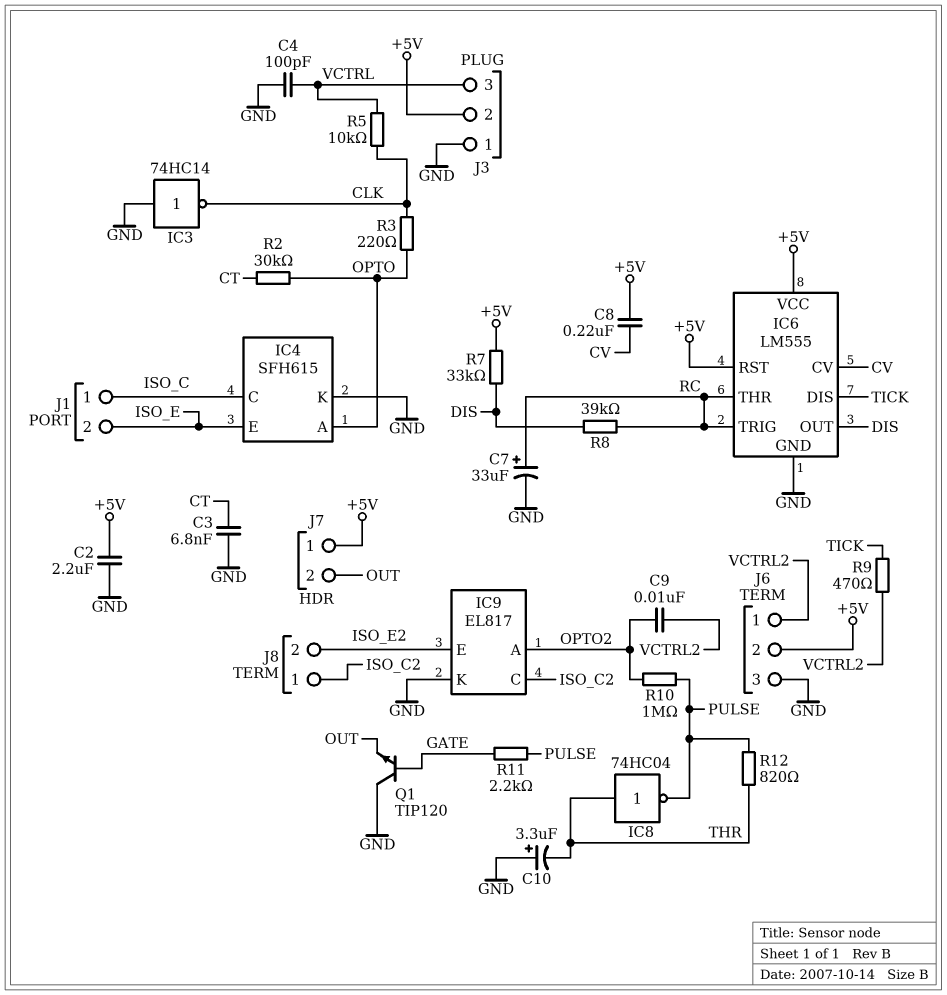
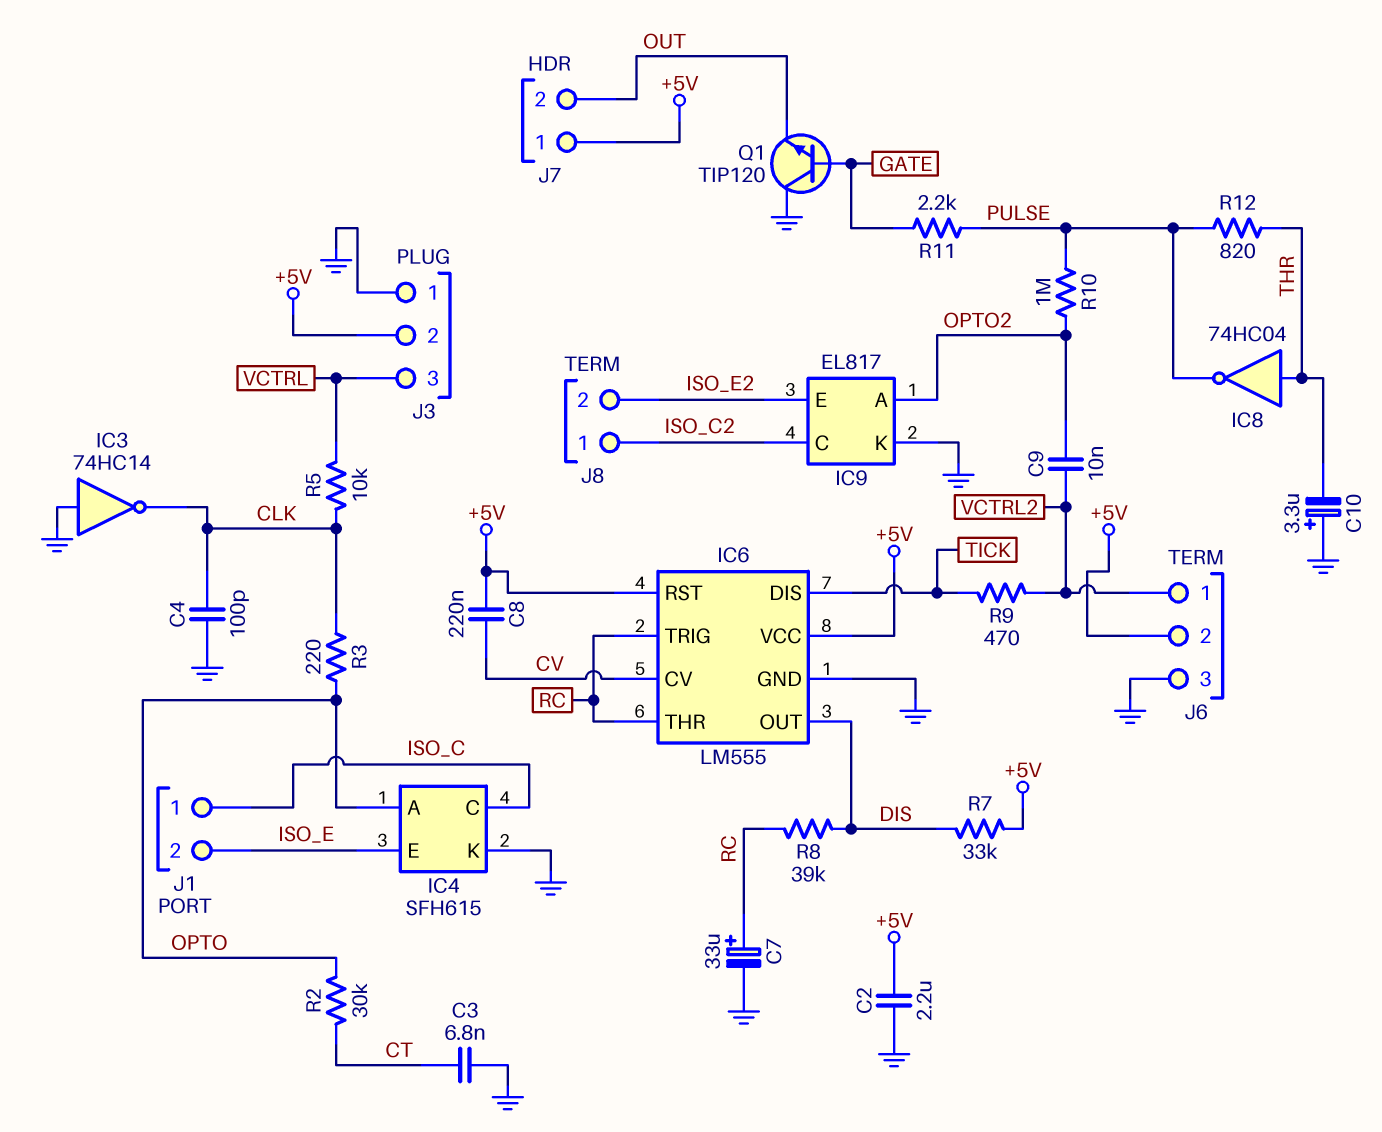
C4: 100pF (GND, VCTRL) -> 100pF (CLK, GND)

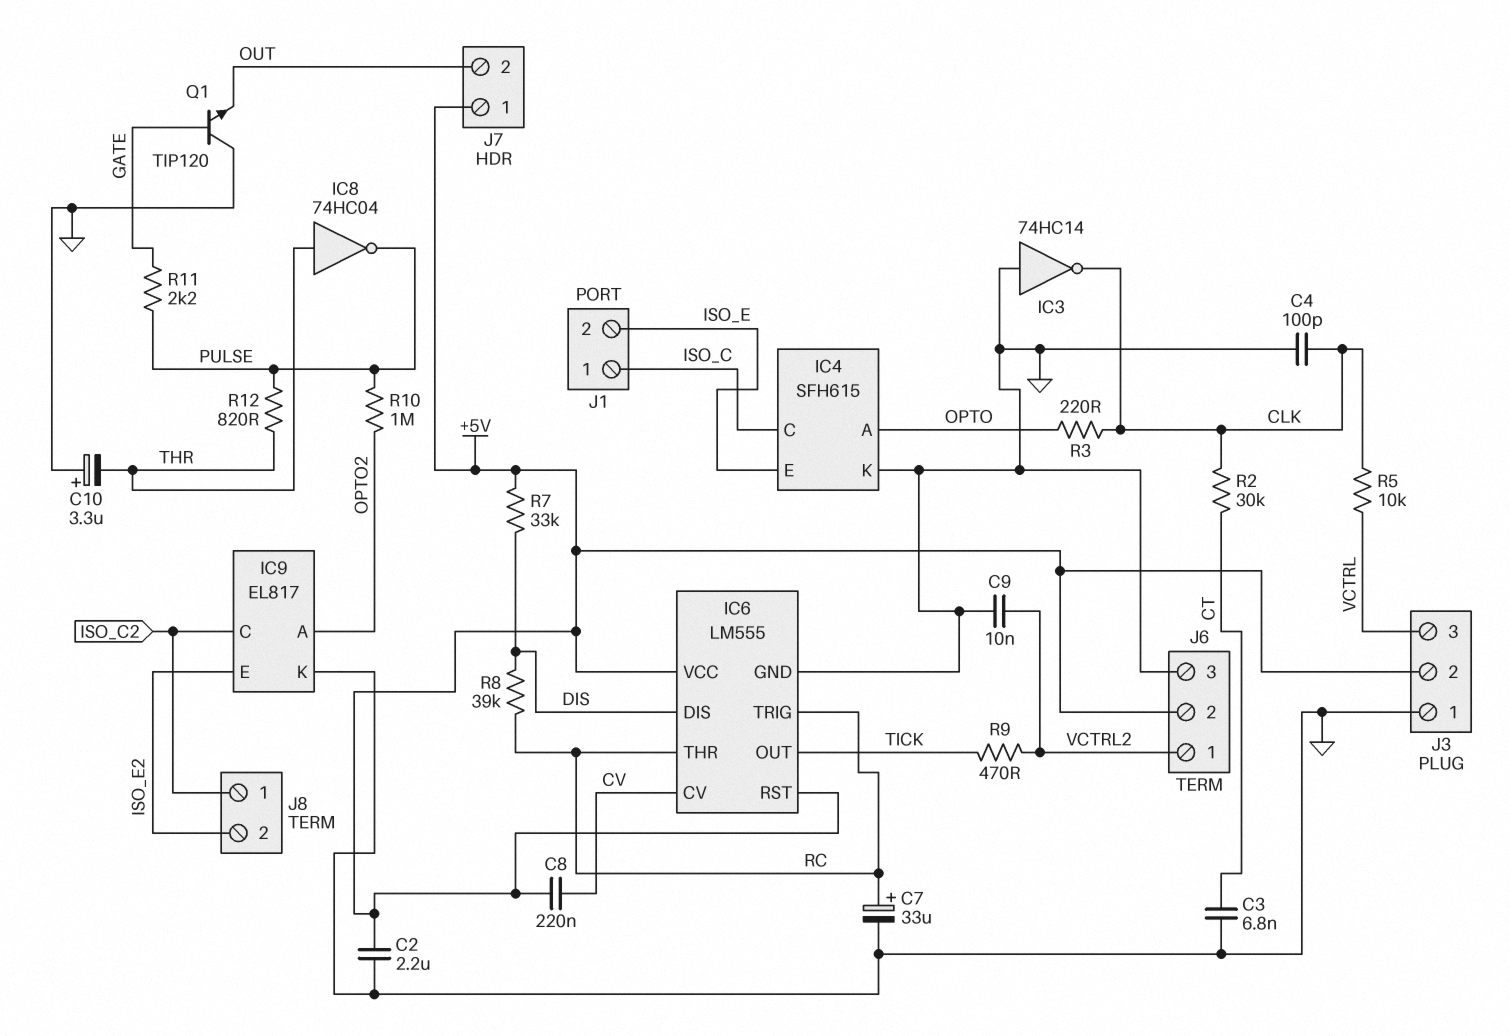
C9: 10nF (OPTO2, VCTRL2) -> 10nF (GND, VCTRL2)
IC6 pin DIS: TICK -> DIS
IC6 pin OUT: DIS -> TICK
R2: 30k (CT, OPTO) -> 30k (CLK, CT)

